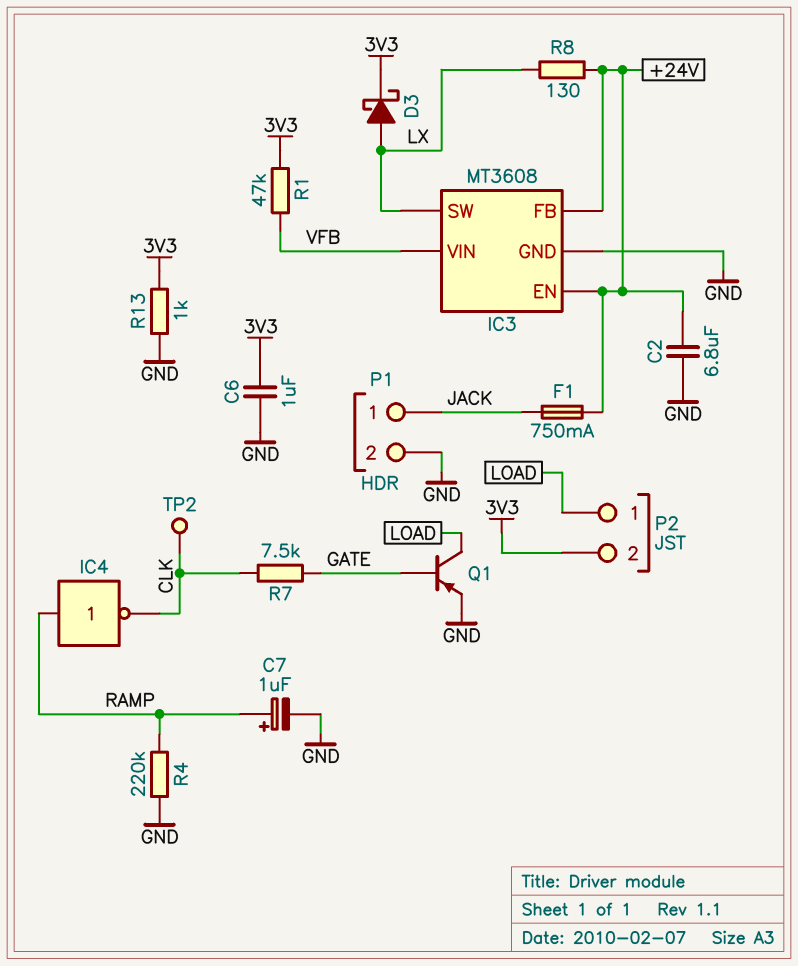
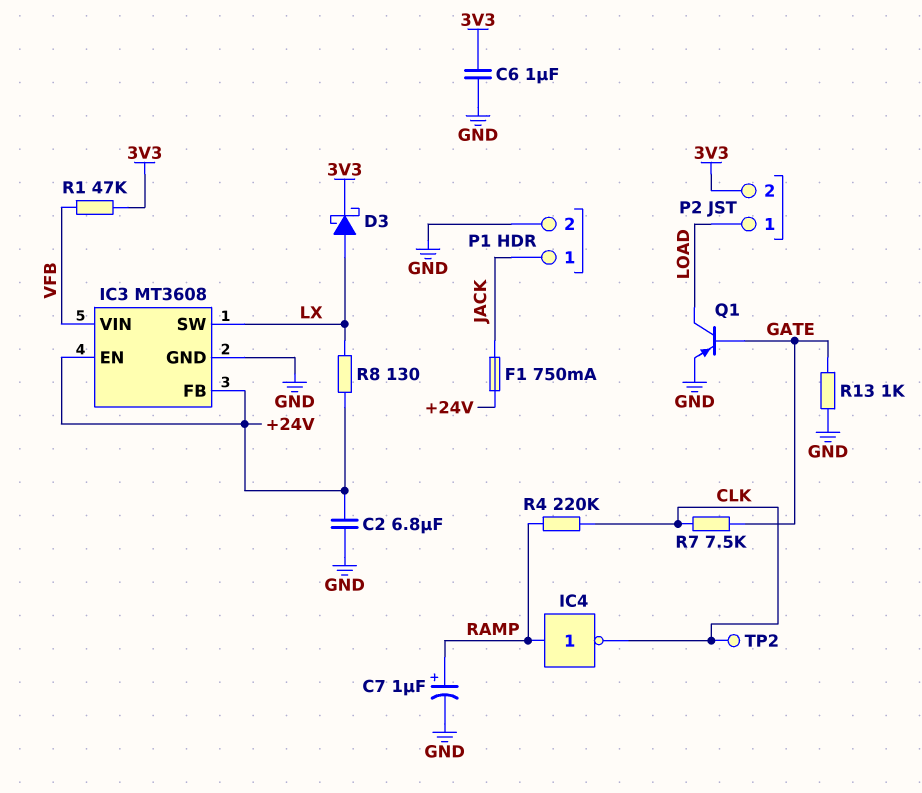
R4: 220k (GND, RAMP) -> 220k (CLK, RAMP)
R13: 1k (3V3, GND) -> 1k (GATE, GND)

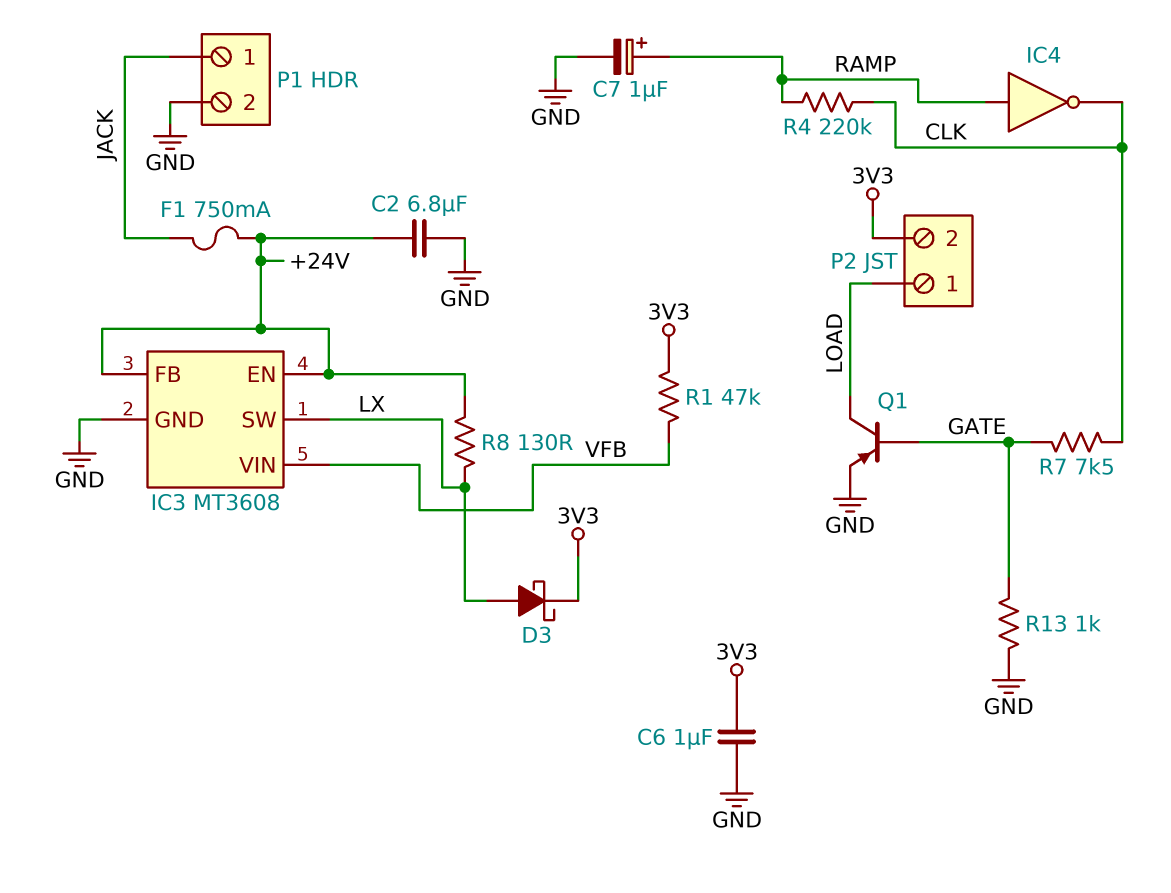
TP2: test point (CLK) -> none

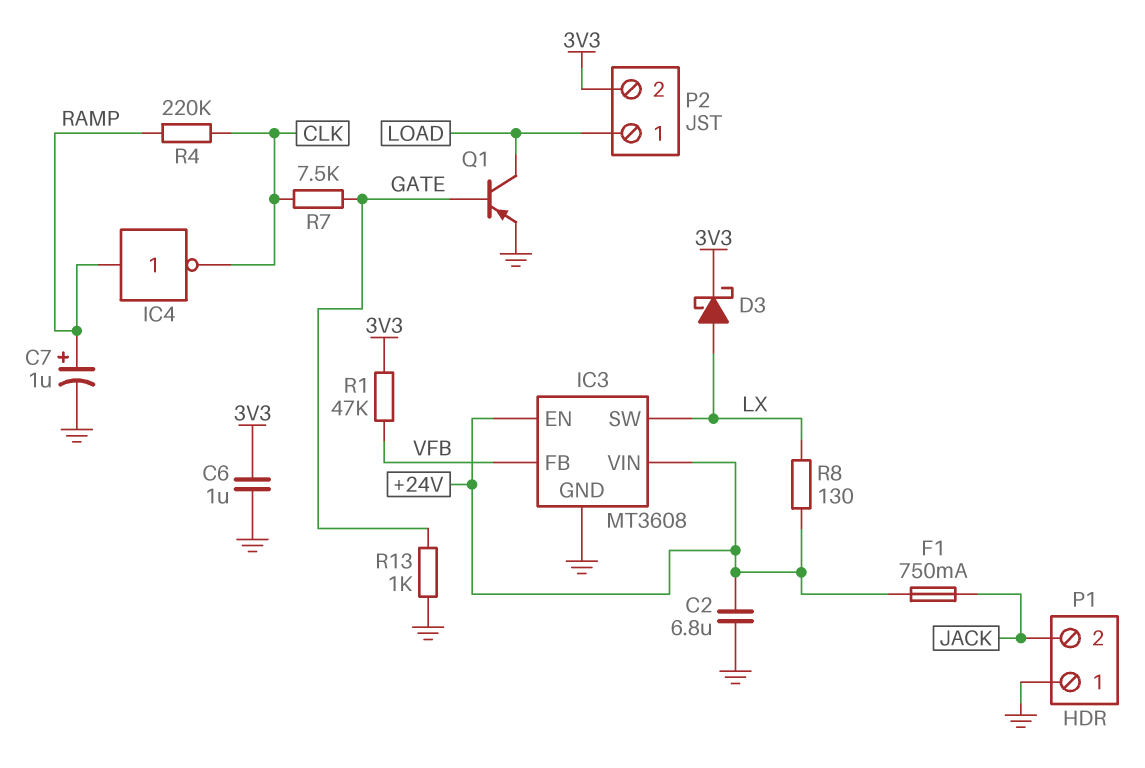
IC3 pin FB: +24V -> VFB
IC3 pin VIN: VFB -> +24V
P1 pin 1: JACK -> GND
P1 pin 2: GND -> JACK

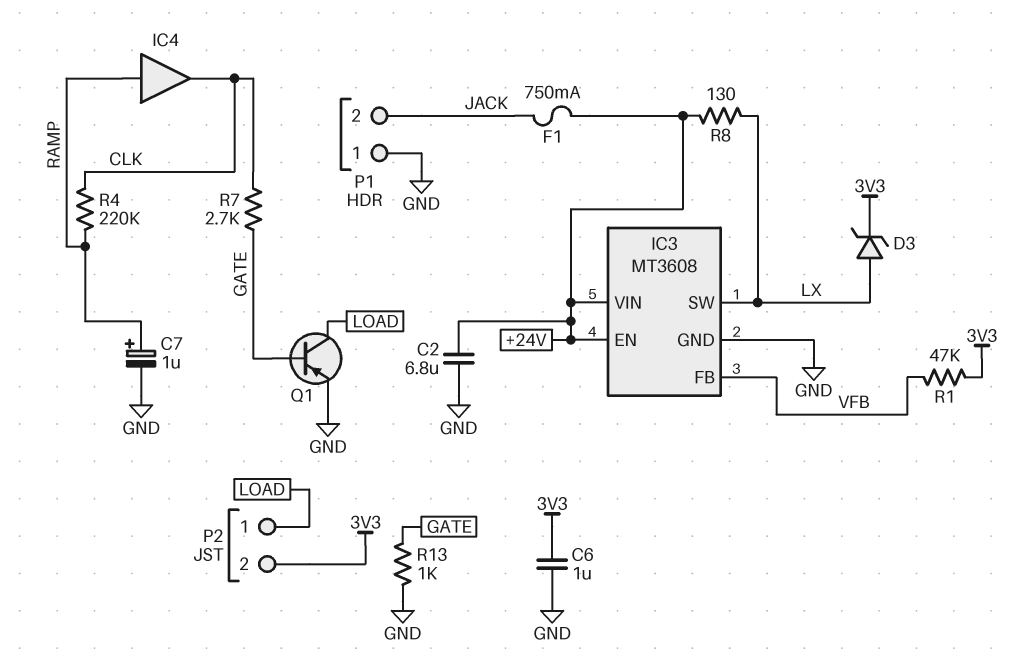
D3: schottky (A LX, K 3V3) -> zener (A LX, K 3V3)
IC4: NOT (in RAMP, out CLK) -> buffer (in RAMP, out CLK)
R7: 7.5k (CLK, GATE) -> 2.7k (CLK, GATE)

